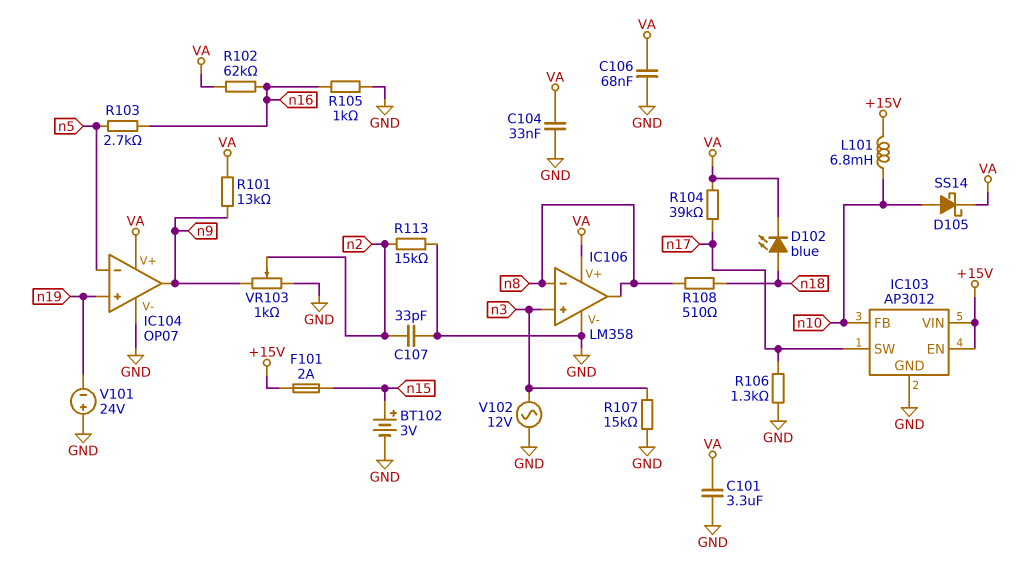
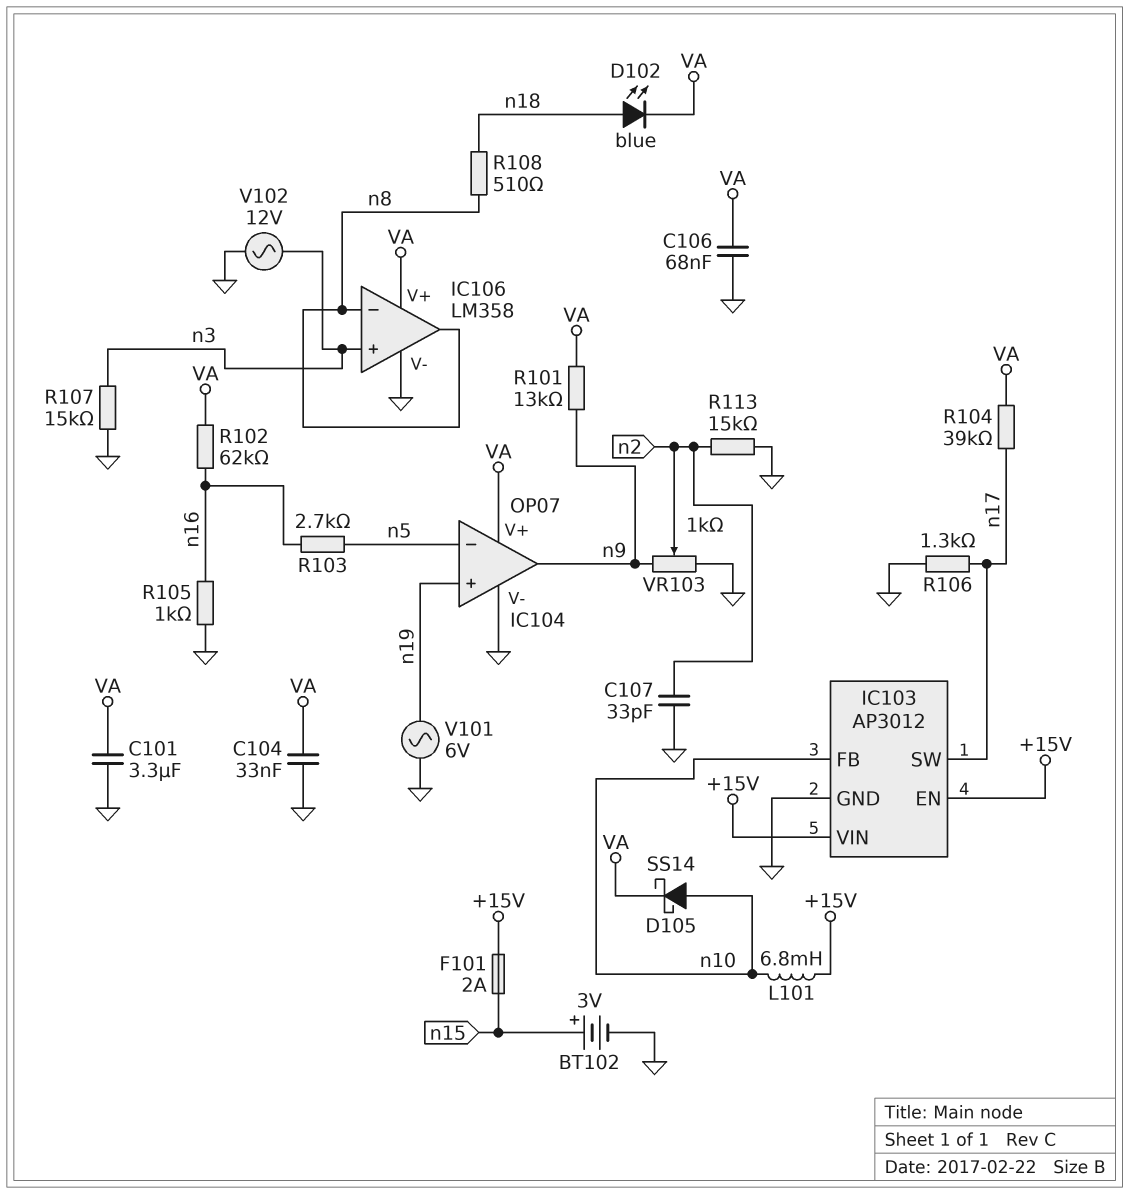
V101: 24V (plus GND, minus n19) -> AC 6V (GND, n19)

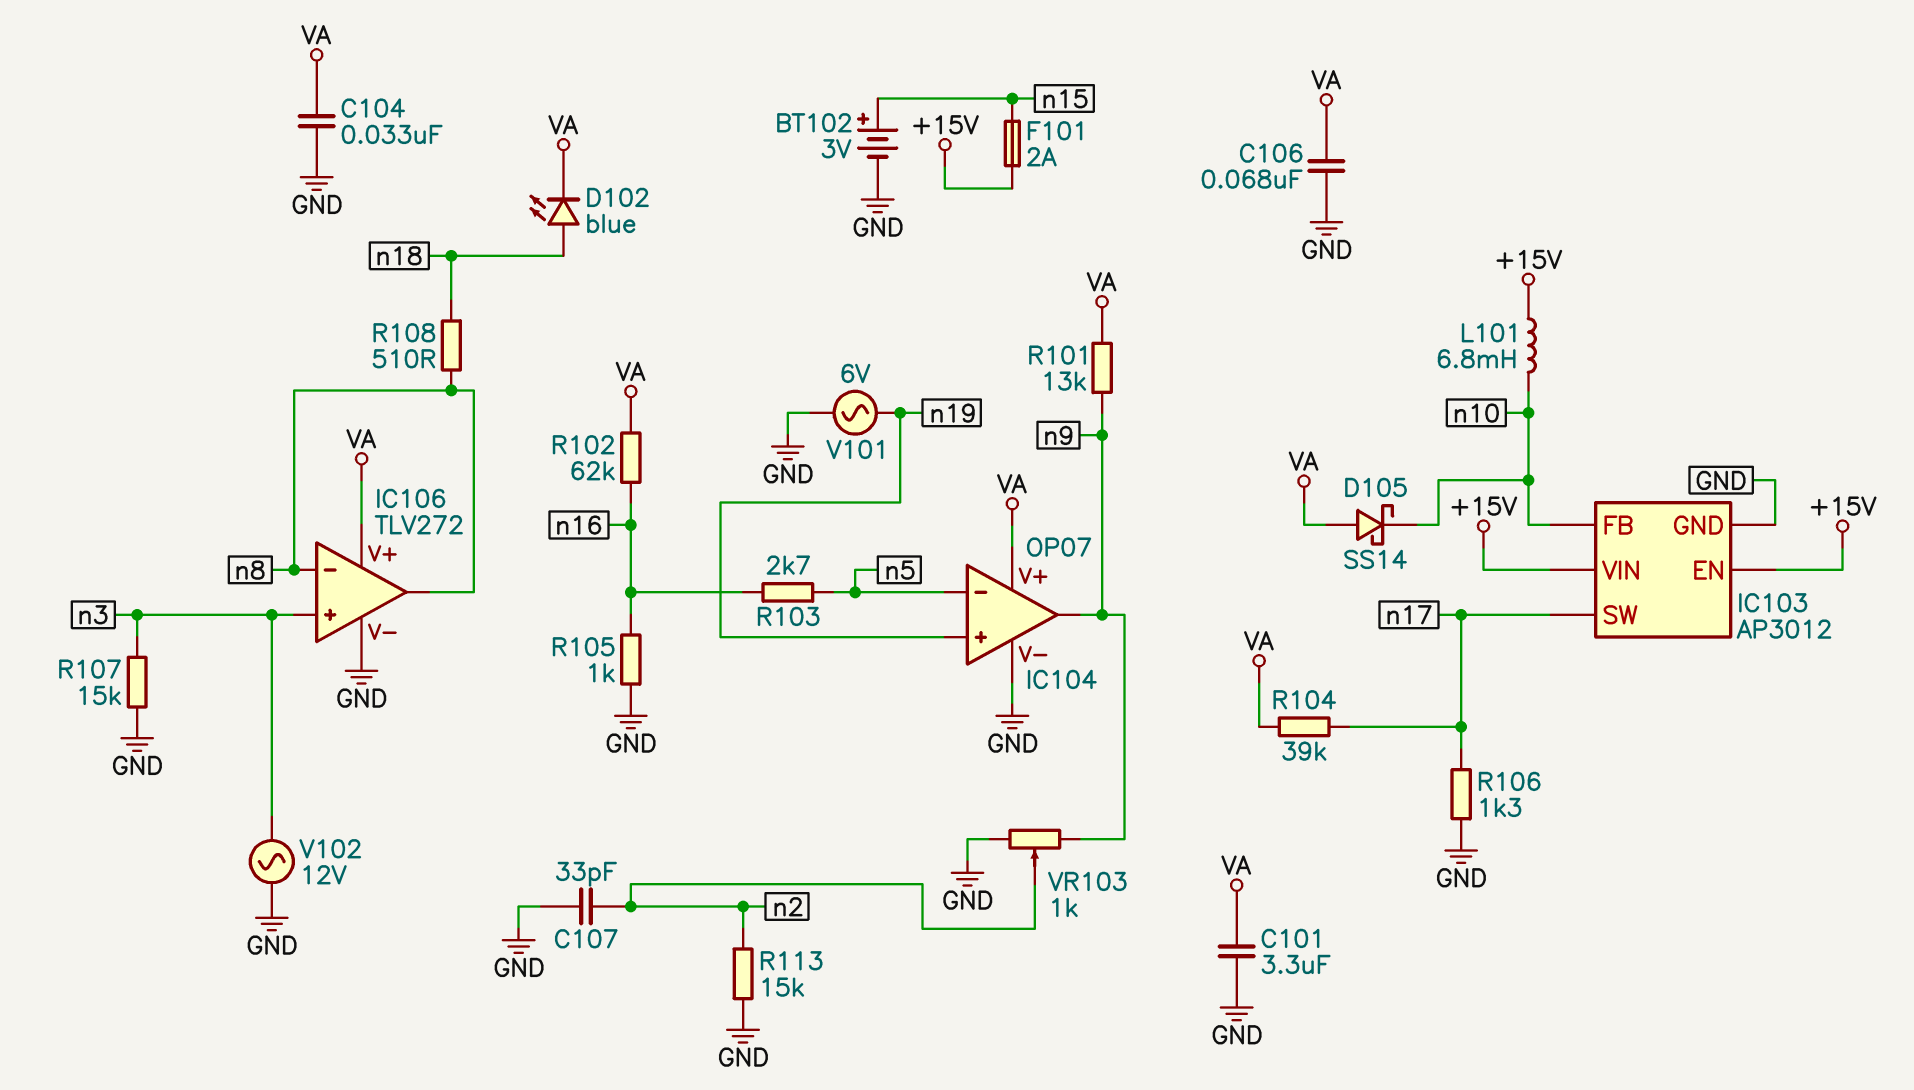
D105: schottky SS14 (A n10, K VA) -> schottky SS14 (A VA, K n10)
IC106: LM358 -> TLV272

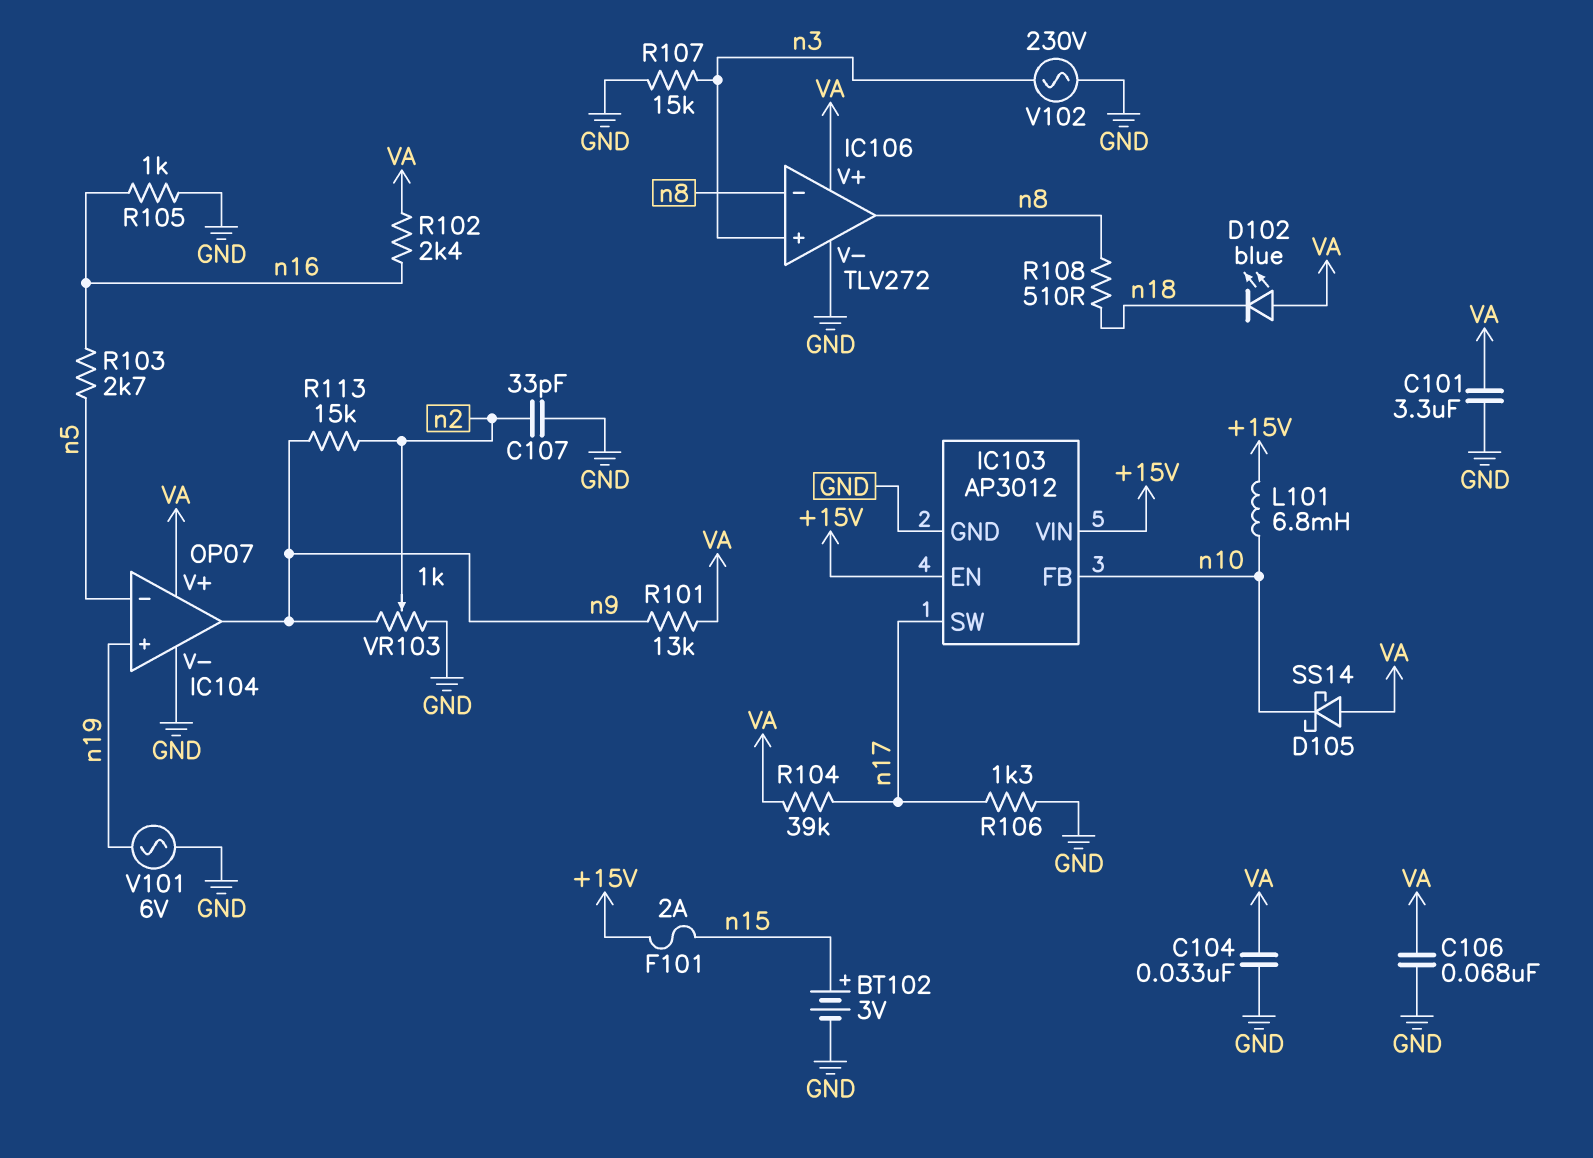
D102: LED blue (A n18, K VA) -> LED blue (A VA, K n18)
R102: 62k (VA, n16) -> 2.4k (VA, n16)
R113: 15k (GND, n2) -> 15k (n2, n9)
V102: AC 12V (GND, n3) -> AC 230V (GND, n3)

